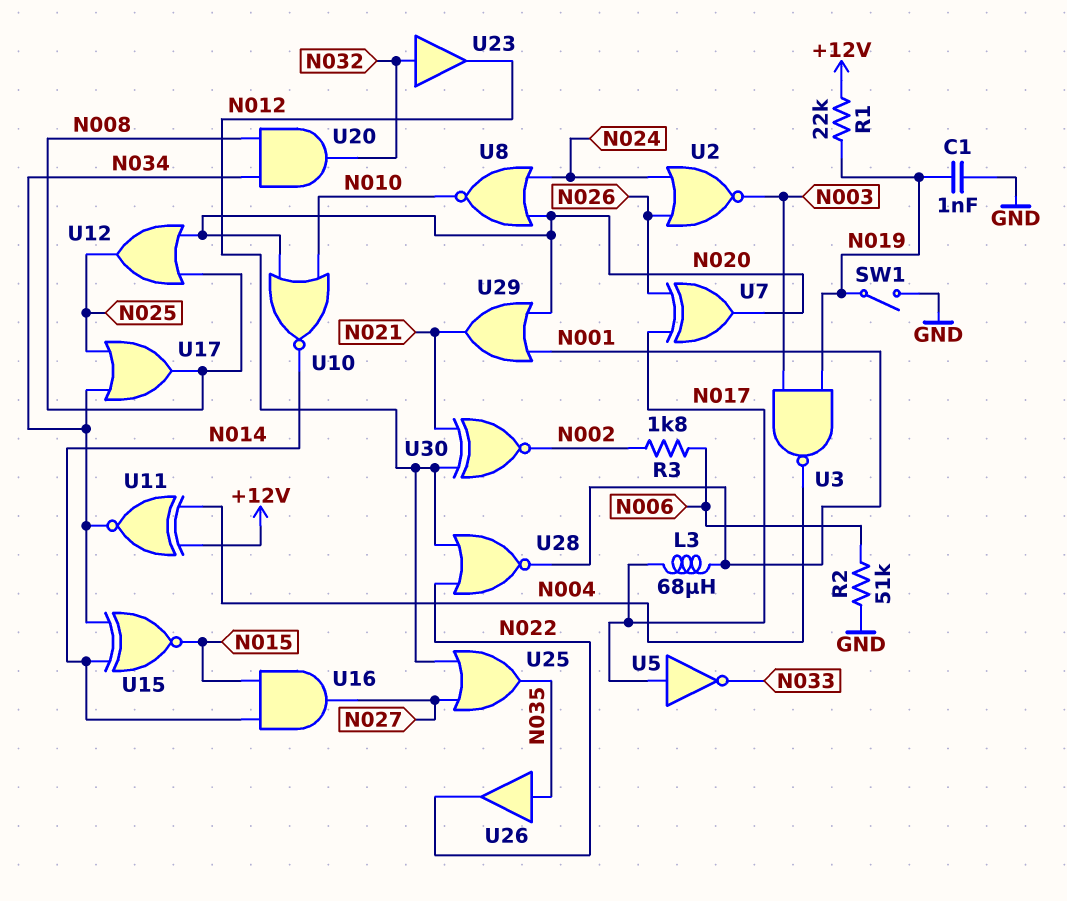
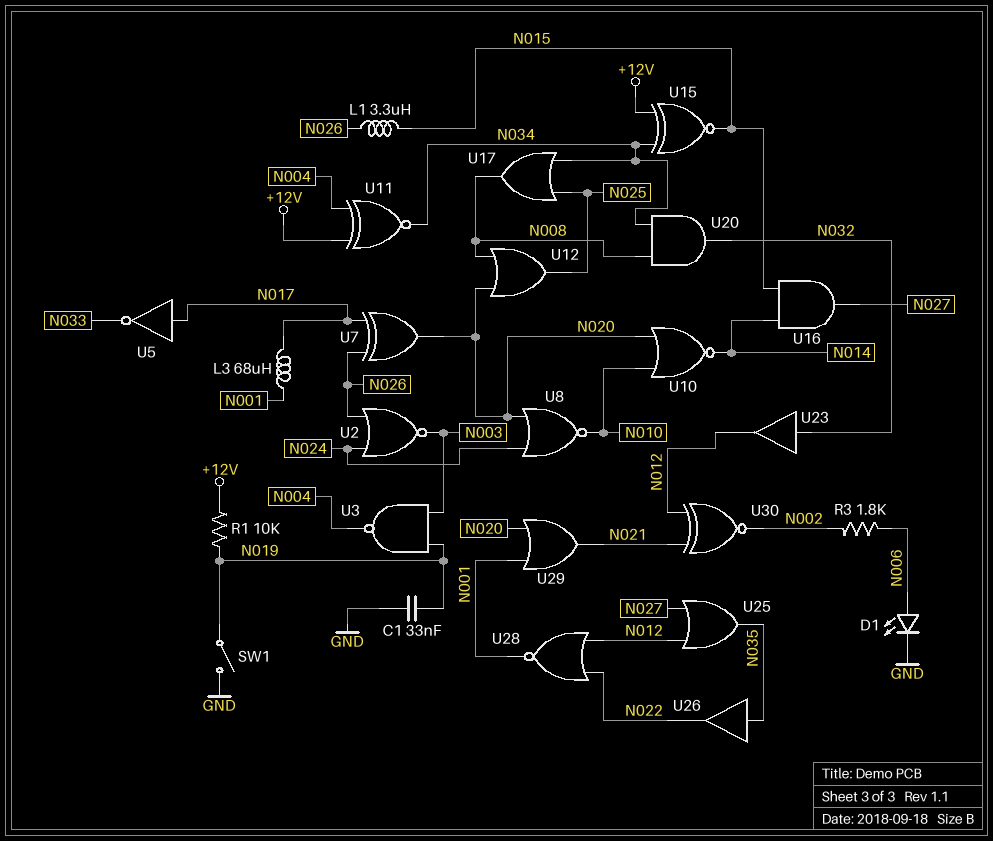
C1: 1nF (GND, N019) -> 33nF (GND, N019)
D1: none -> LED (A N006, K GND)
L1: none -> 3.3uH (N015, N026)
R1: 22k (+12V, N019) -> 10k (+12V, N019)
R2: 51k (GND, N006) -> none
U15: XNOR (in N014, in N034, out N015) -> XNOR (in +12V, in N034, out N015)

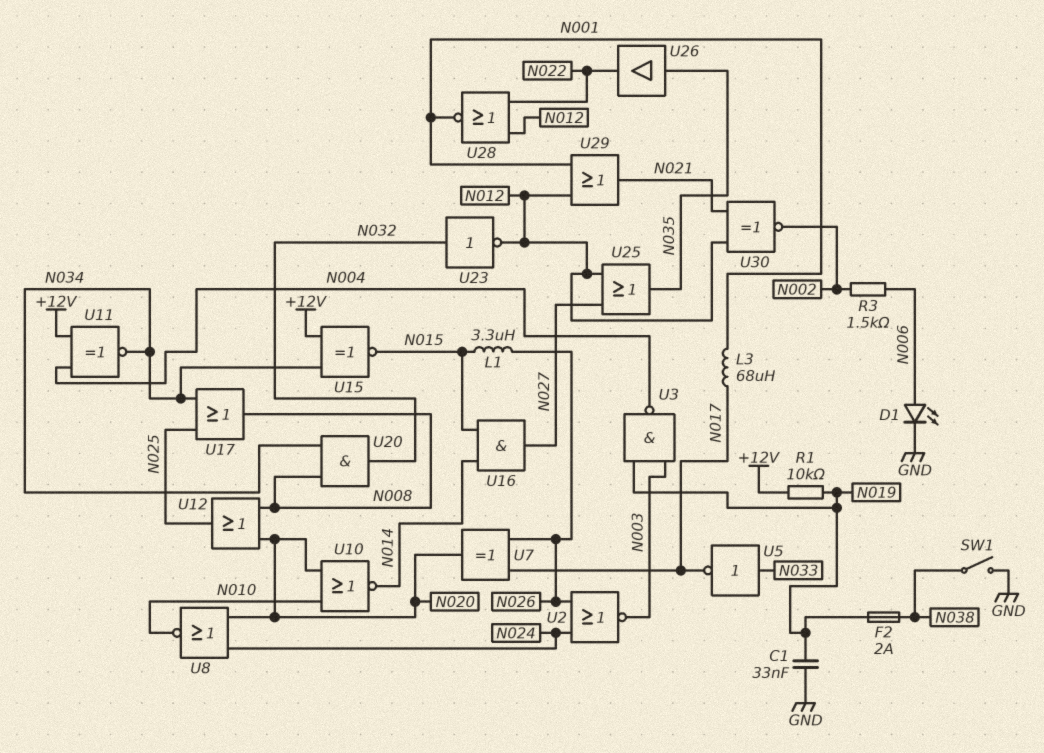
F2: none -> 2A (N019, N038)
R3: 1.8k (N002, N006) -> 1.5k (N002, N006)
SW1: switch (GND, N019) -> switch (GND, N038)
U5: NOT (in N017, out N033) -> NOT (in N033, out N017)
U23: buffer (in N032, out N012) -> NOT (in N032, out N012)
U29: OR (in N001, in N020, out N021) -> OR (in N001, in N012, out N021)

